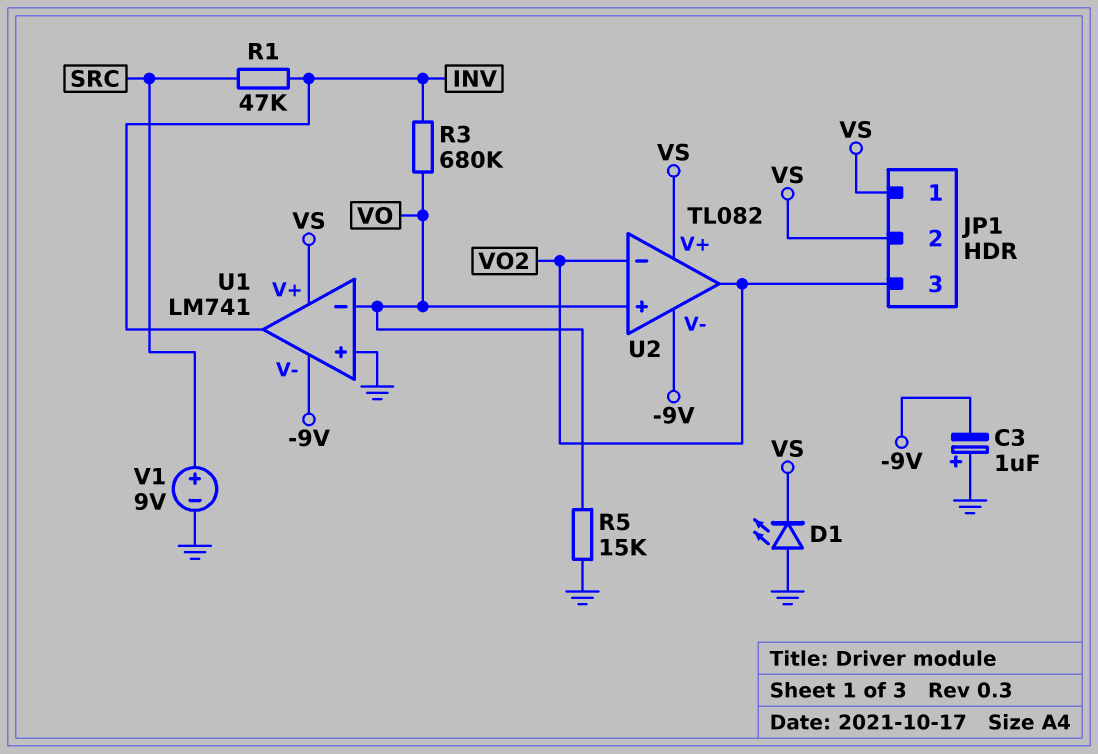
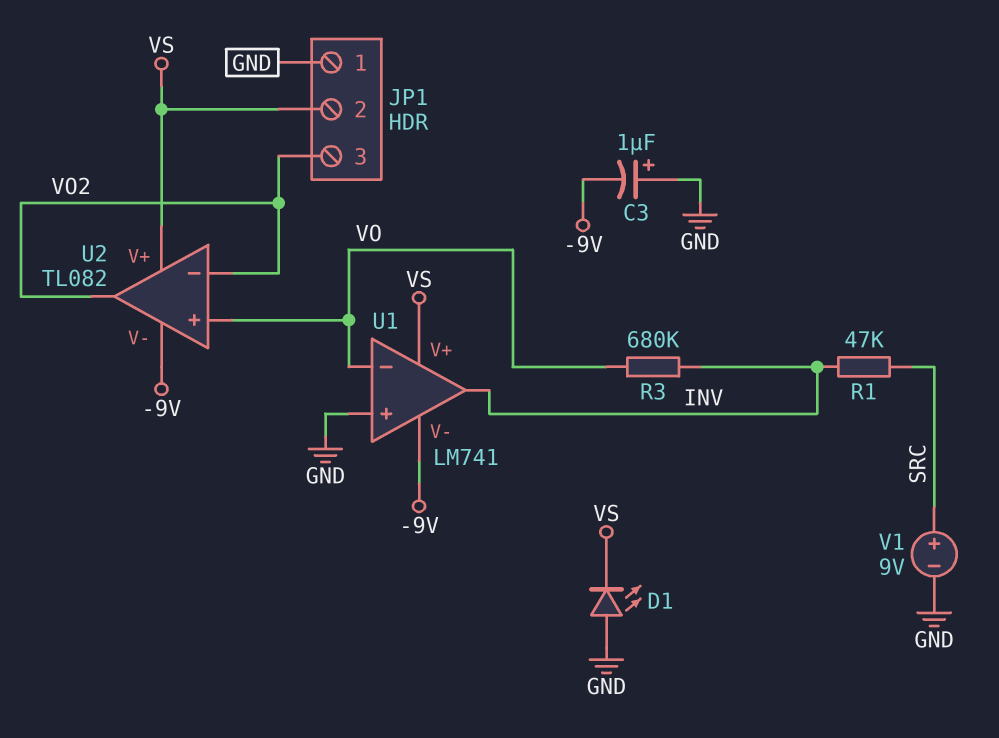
JP1 pin 1: VS -> GND
R5: 15k (GND, VO) -> none

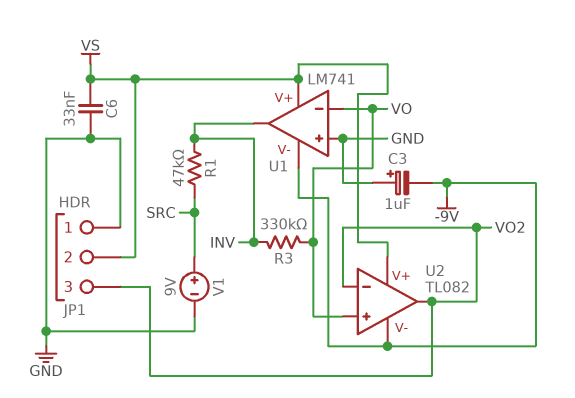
C6: none -> 33nF (GND, VS)
D1: LED (A GND, K VS) -> none
R3: 680k (INV, VO) -> 330k (INV, VO)

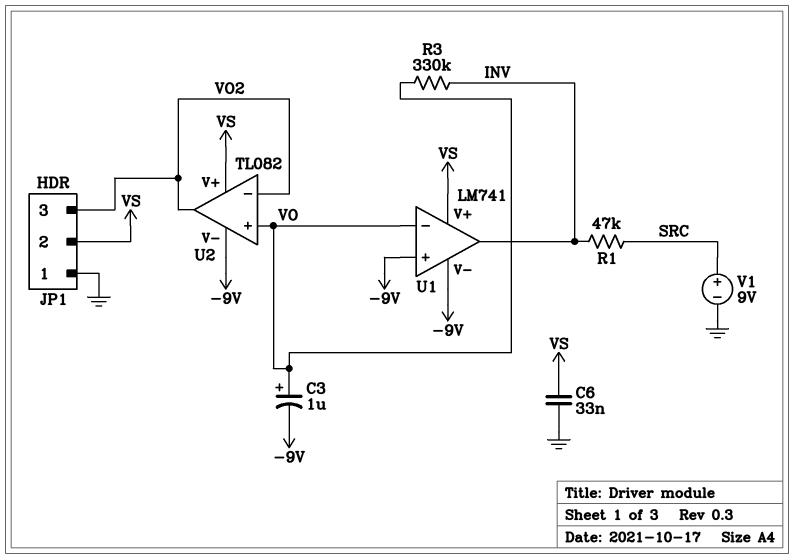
C3: 1uF (plus GND, minus -9V) -> 1uF (plus VO, minus -9V)
U1 pin in+: GND -> -9V

